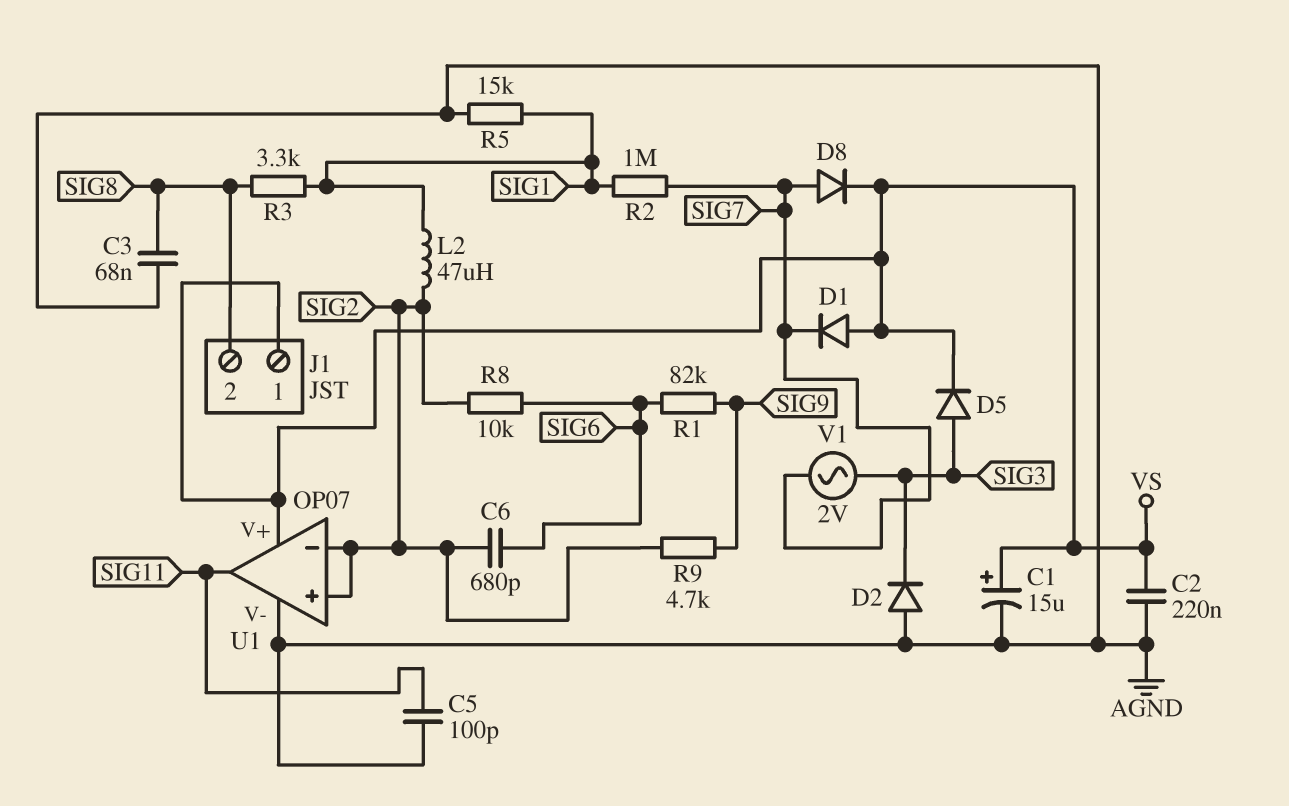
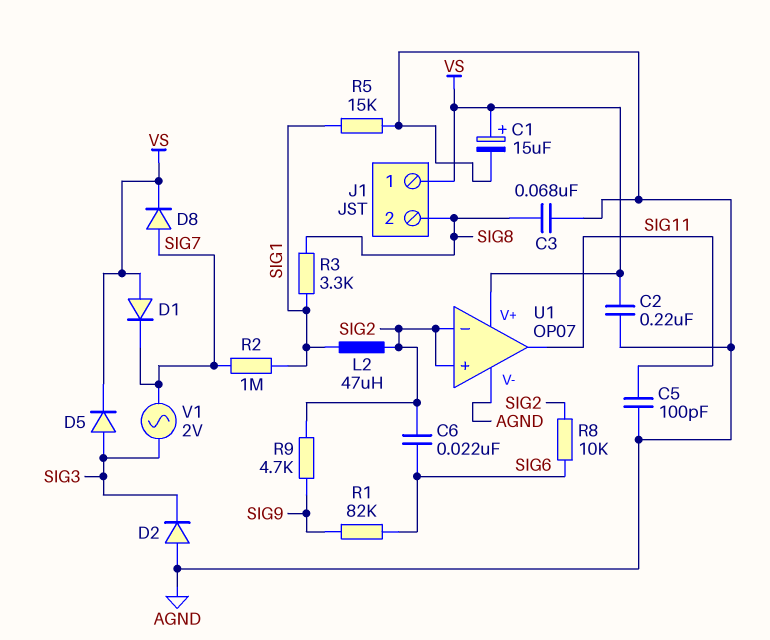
C6: 680pF (SIG2, SIG6) -> 22nF (SIG2, SIG6)

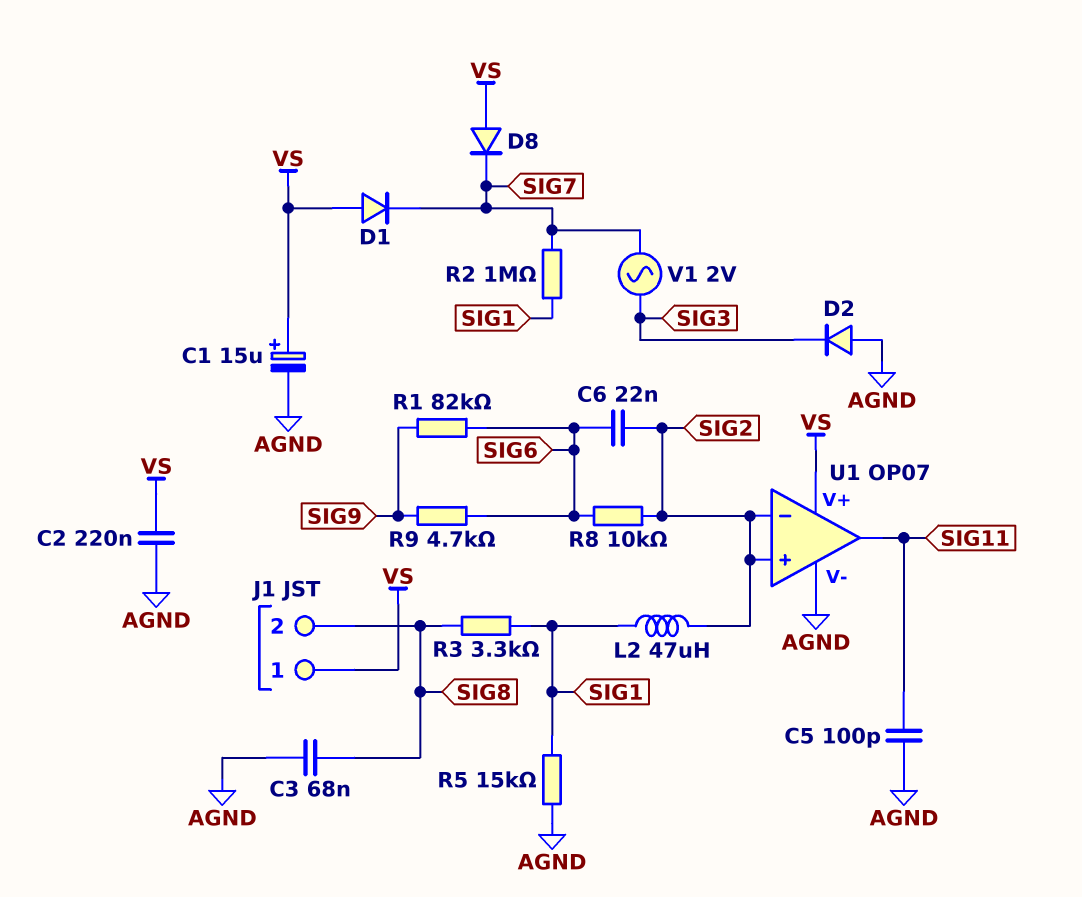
D5: diode (A SIG3, K VS) -> none
D8: diode (A SIG7, K VS) -> diode (A VS, K SIG7)
R9: 4.7k (SIG2, SIG9) -> 4.7k (SIG6, SIG9)

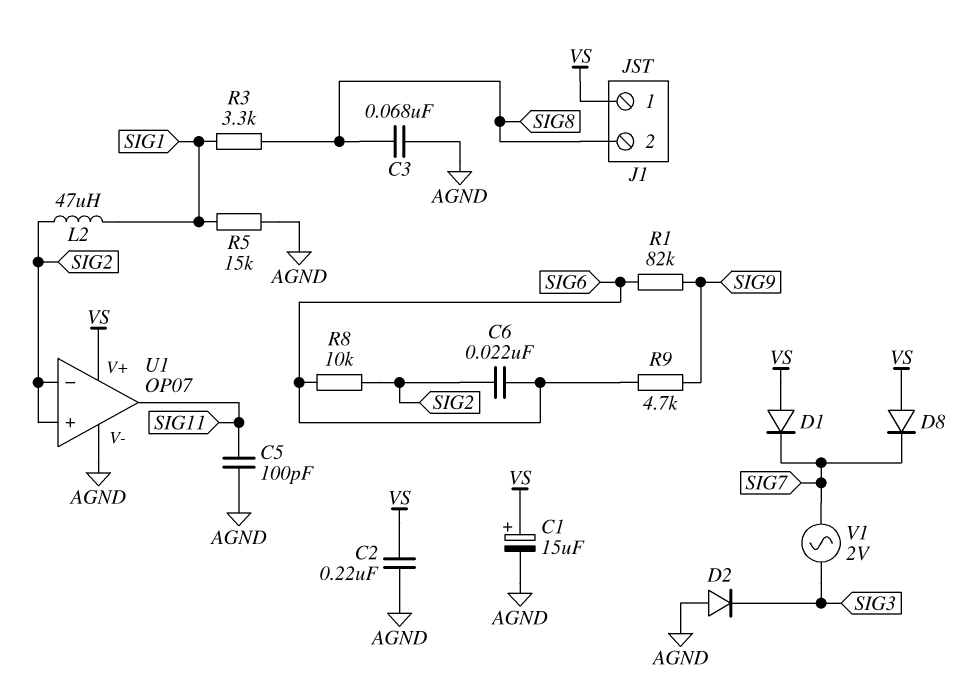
R2: 1M (SIG1, SIG7) -> none

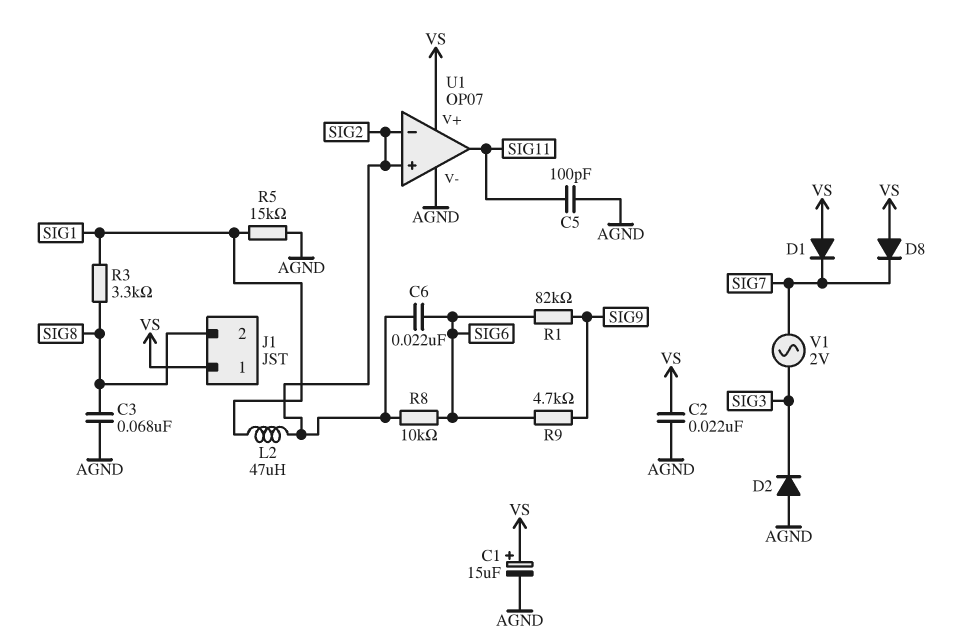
C2: 220nF (AGND, VS) -> 22nF (AGND, VS)

